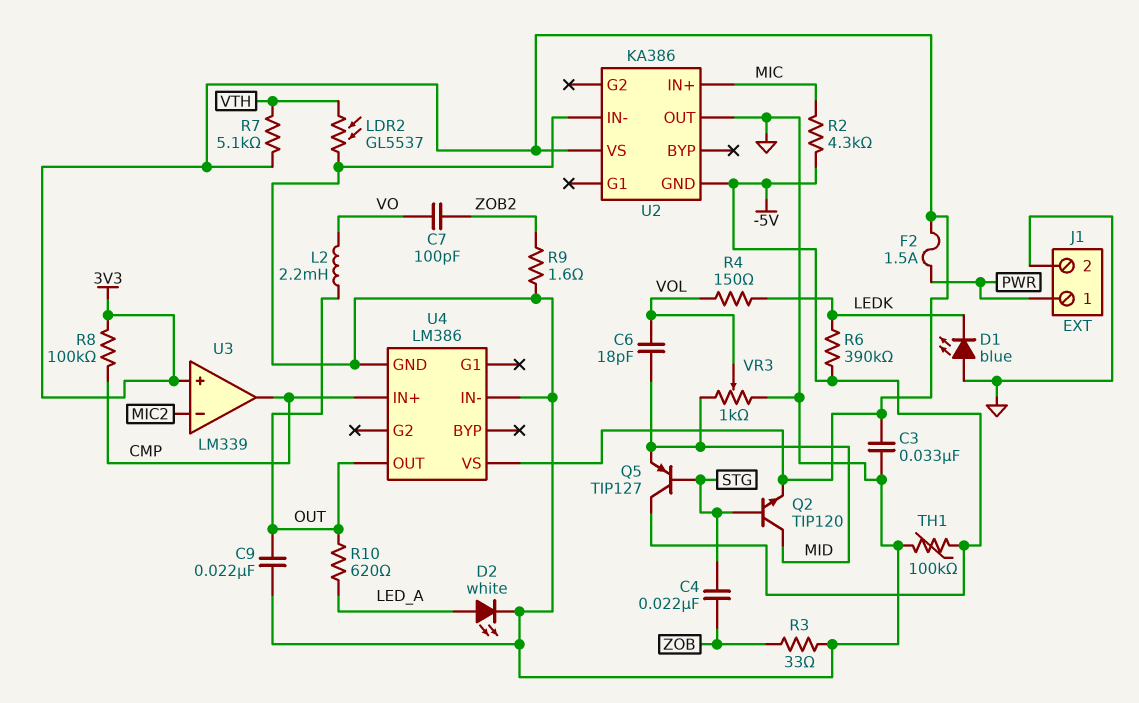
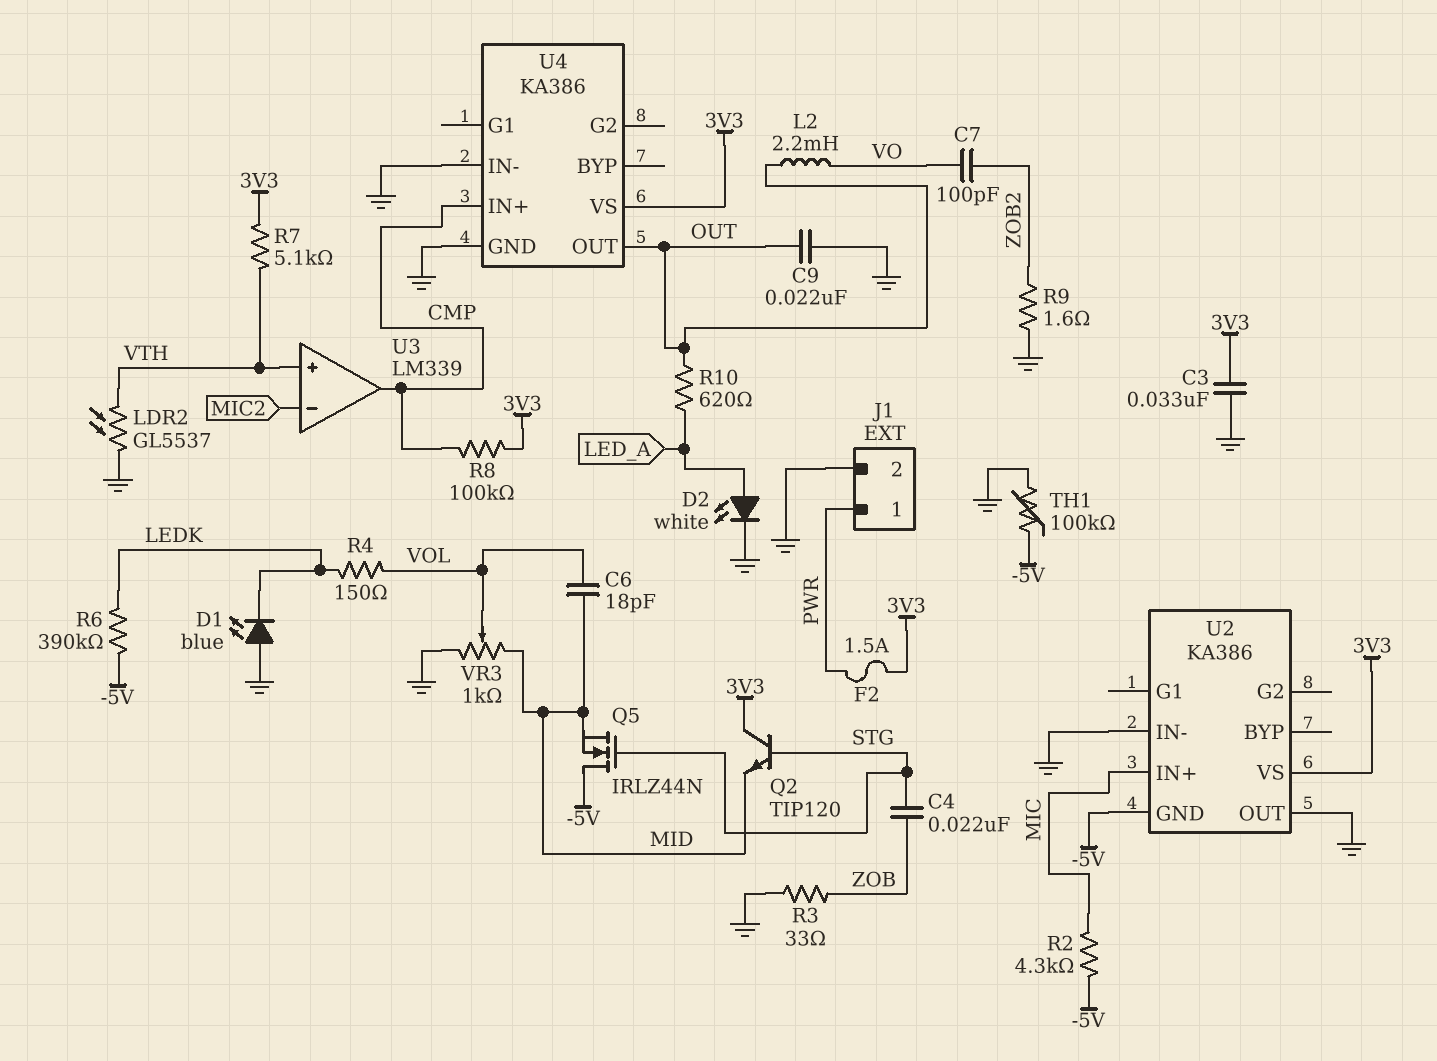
Q2: NPN TIP120 (B STG, C MID, E 3V3) -> NPN TIP120 (B STG, C 3V3, E MID)
Q5: PNP TIP127 (B STG, C -5V, E MID) -> NMOS IRLZ44N (G STG, D -5V, S MID)
U3 pin in+: 3V3 -> VTH
U4: LM386 -> KA386

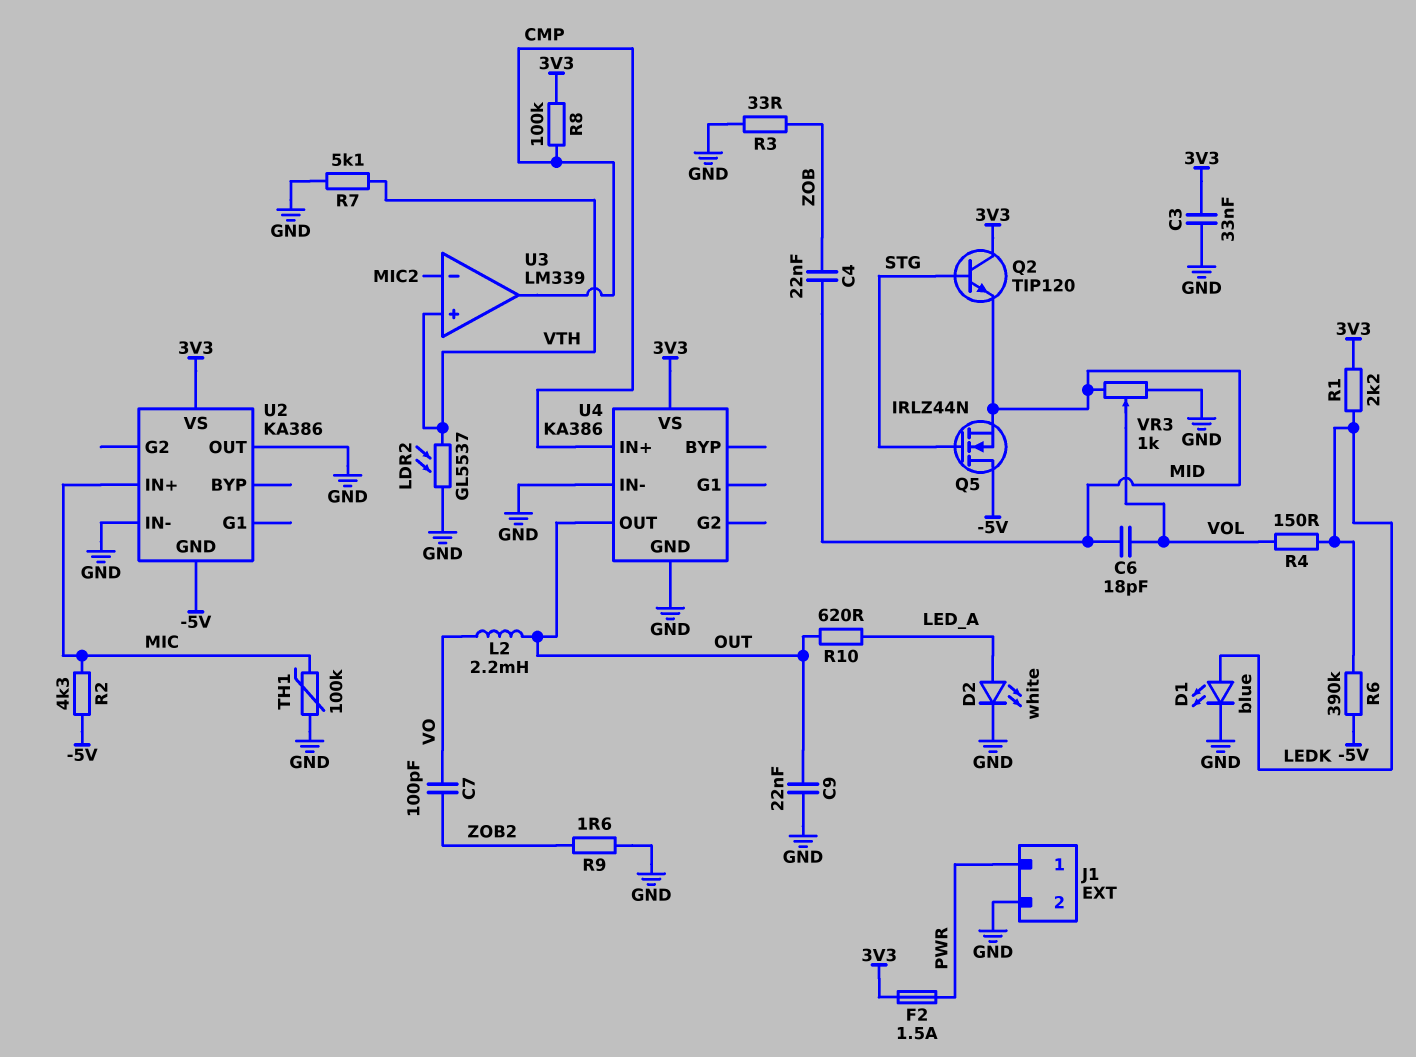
C4: 22nF (STG, ZOB) -> 22nF (MID, ZOB)
D1: LED blue (A GND, K LEDK) -> LED blue (A LEDK, K GND)
R1: none -> 2.2k (3V3, LEDK)
R7: 5.1k (3V3, VTH) -> 5.1k (GND, VTH)
TH1: 100k (-5V, GND) -> 100k (GND, MIC)

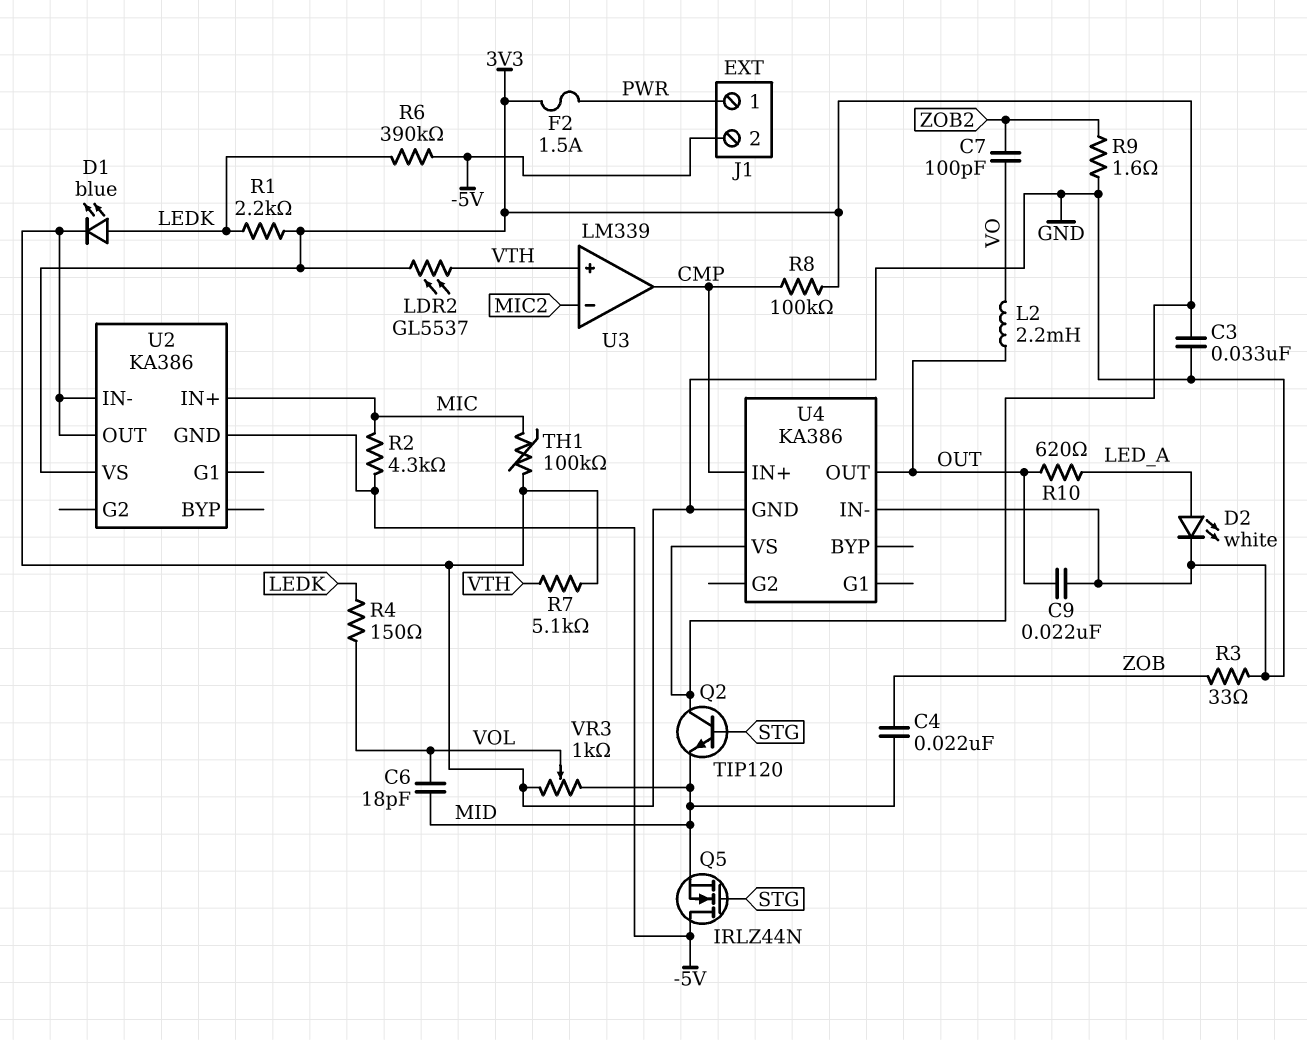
J1 pin 2: GND -> -5V
LDR2: GL5537 (GND, VTH) -> GL5537 (3V3, VTH)

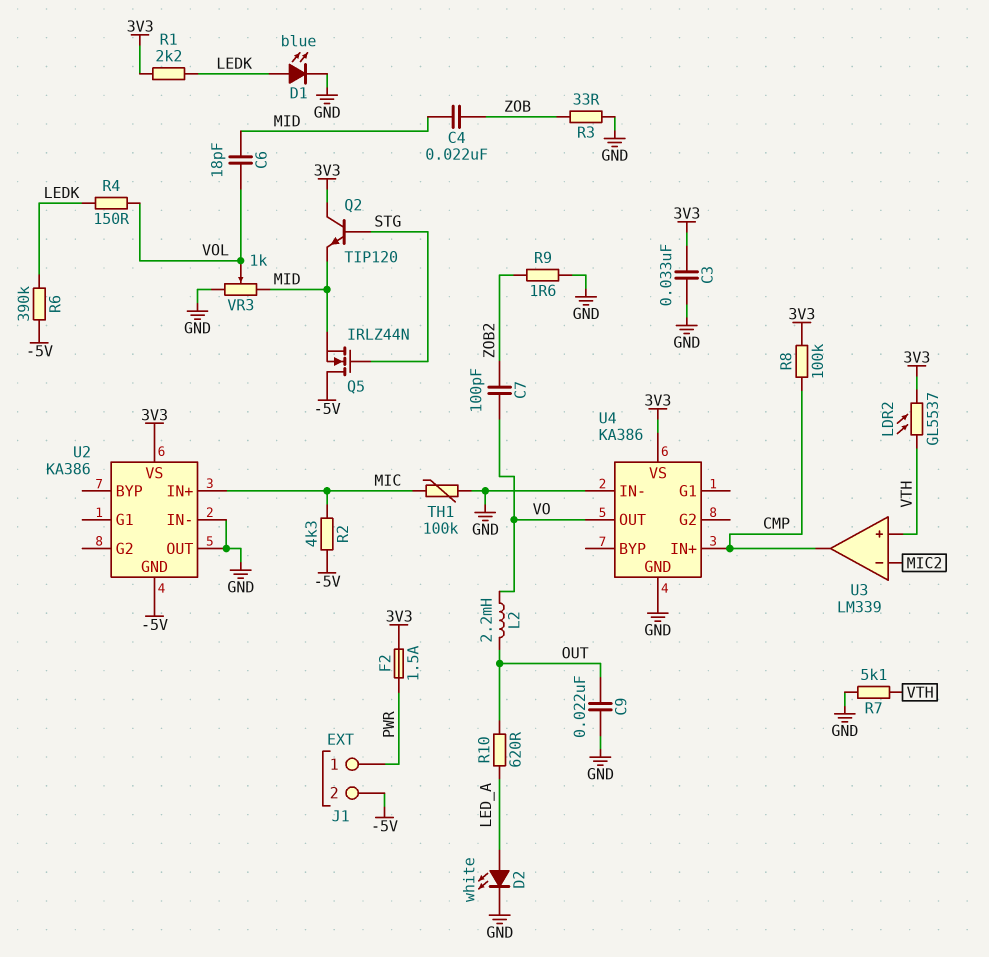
U4 pin OUT: OUT -> VO

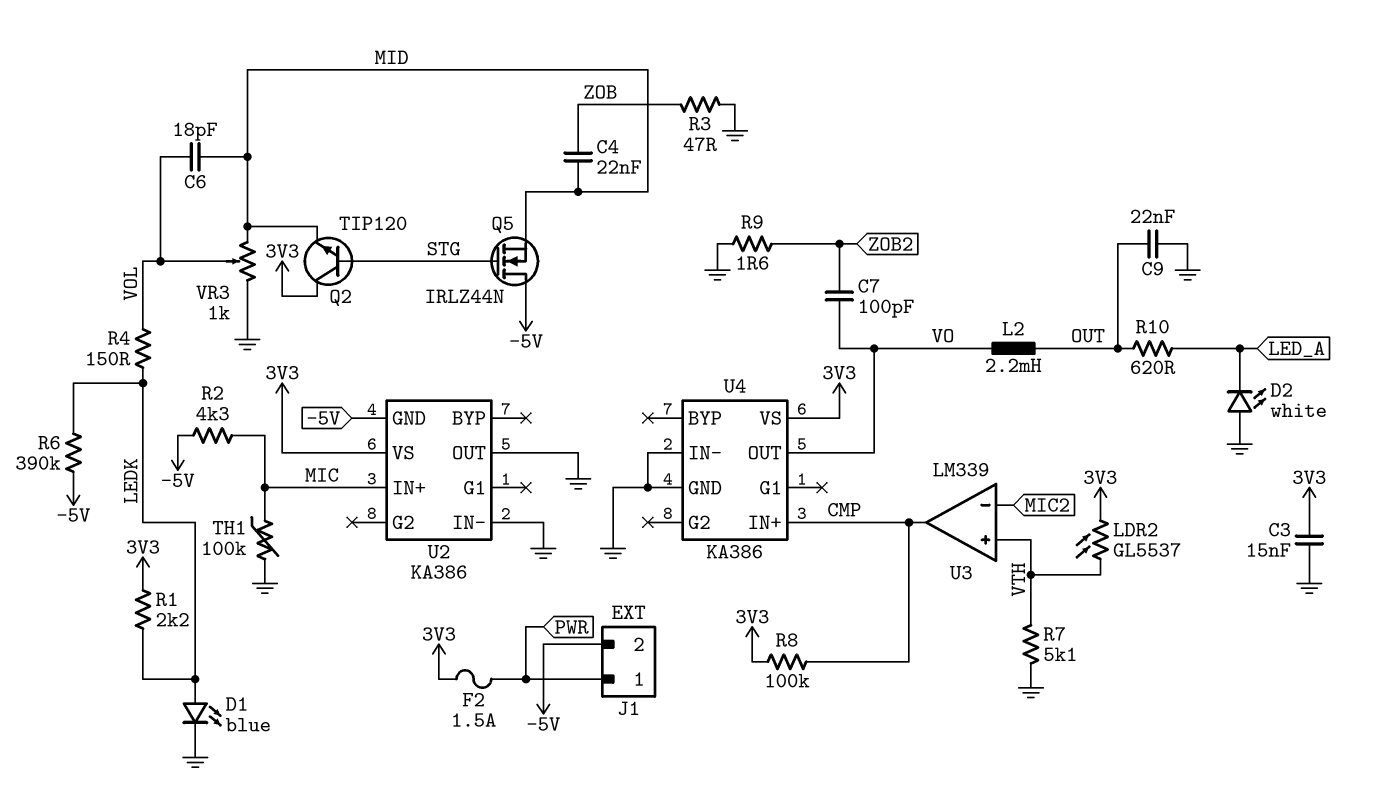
C3: 33nF (3V3, GND) -> 15nF (3V3, GND)
D2: LED white (A LED_A, K GND) -> LED white (A GND, K LED_A)
R3: 33 (GND, ZOB) -> 47 (GND, ZOB)

